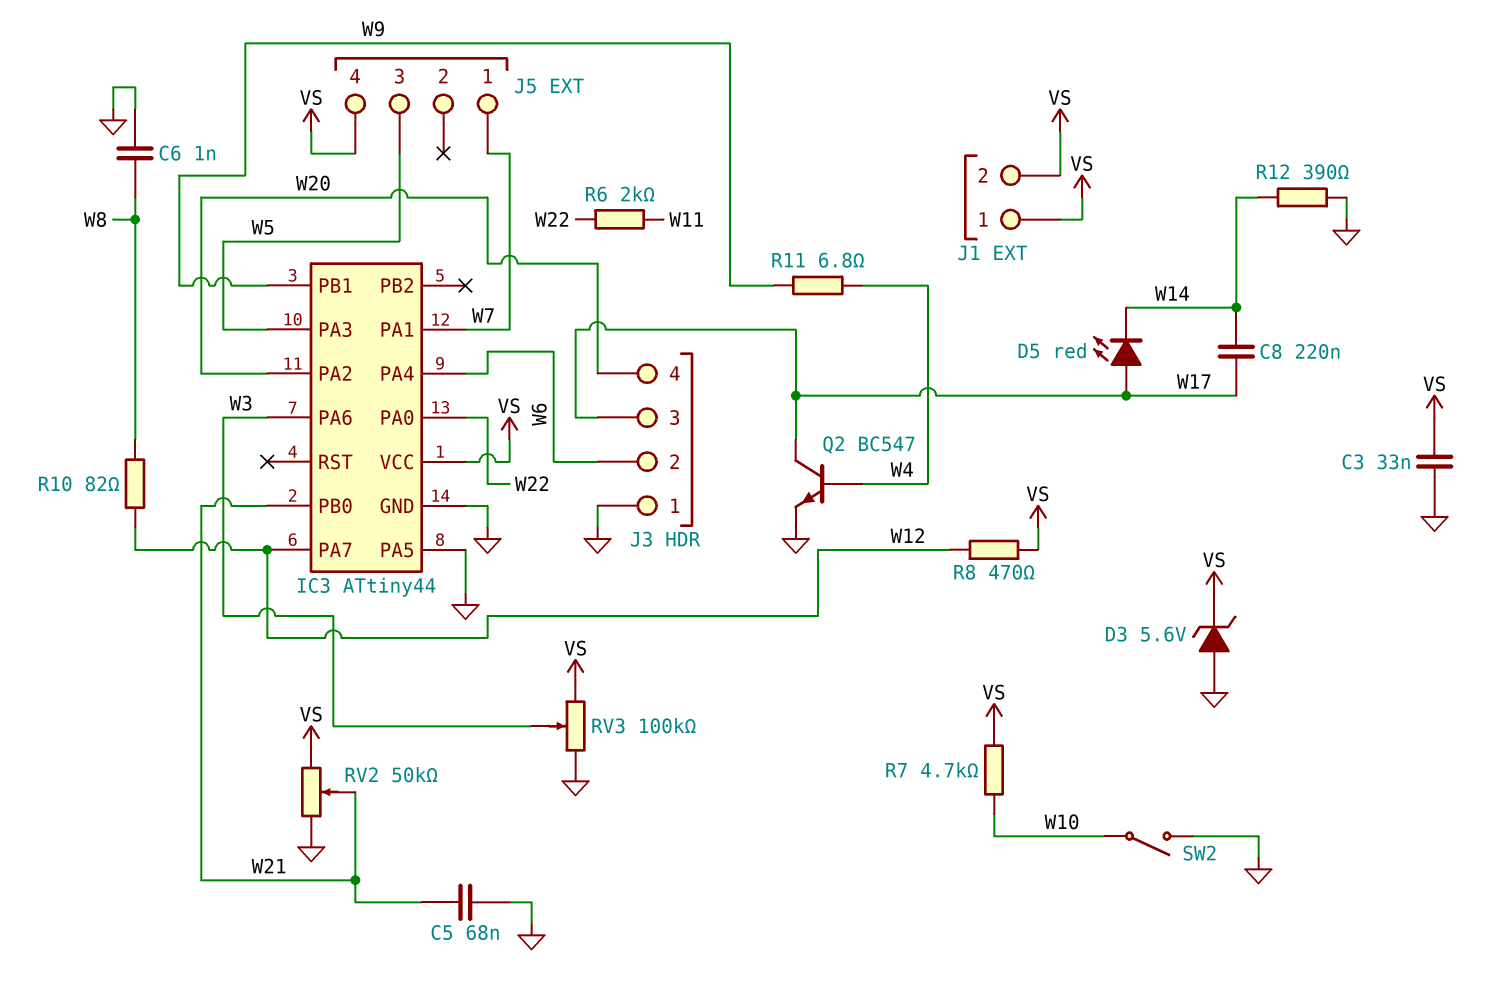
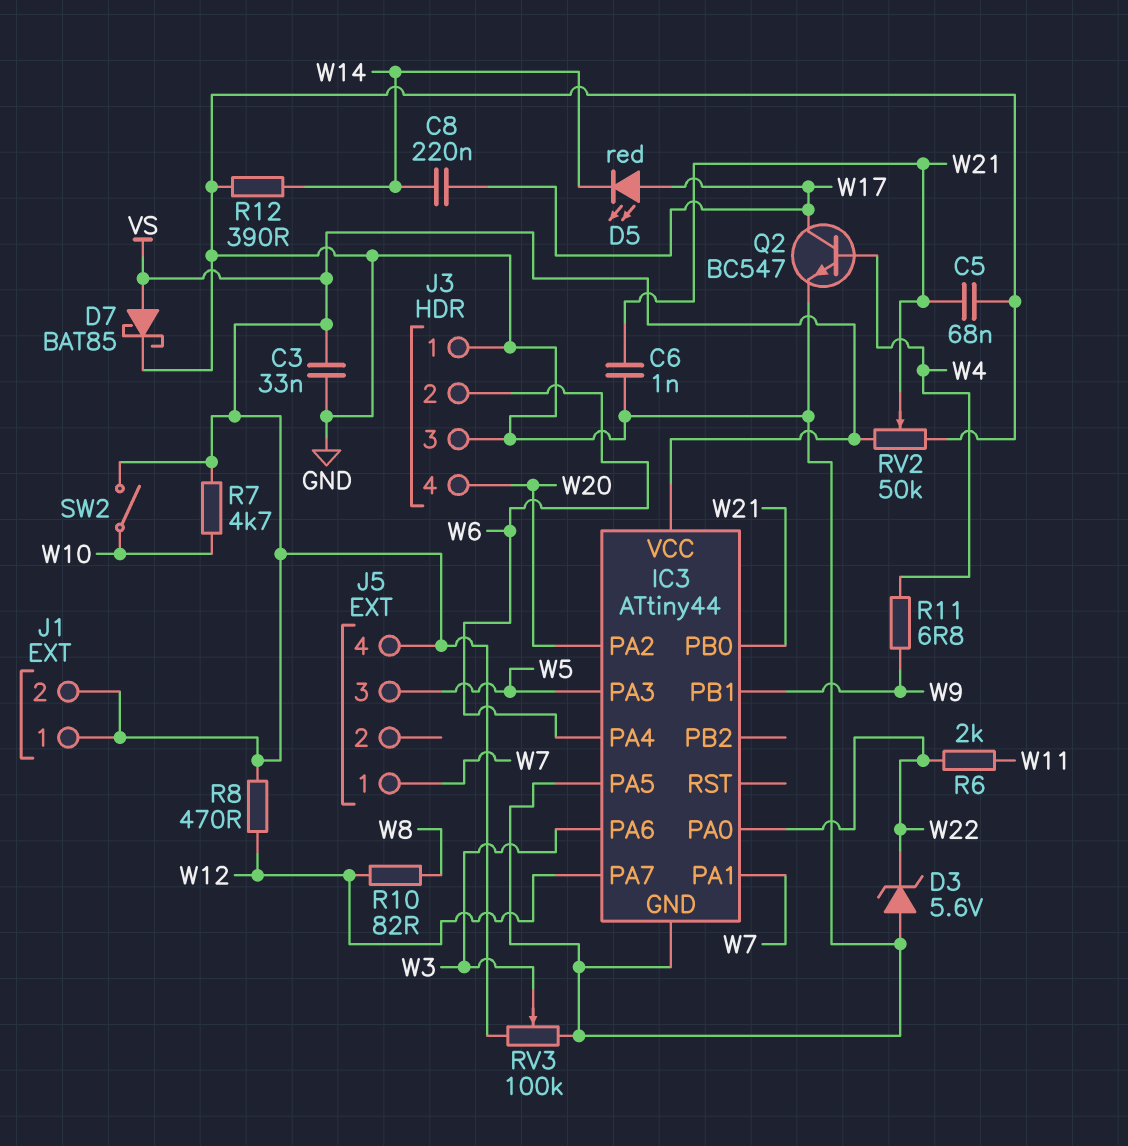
C6: 1nF (GND, W8) -> 1nF (GND, W21)
D3: zener 5.6V (A GND, K VS) -> zener 5.6V (A GND, K W22)
D7: none -> schottky BAT85 (A VS, K GND)
J3 pin 3: W17 -> GND
SW2: switch (GND, W10) -> switch (VS, W10)

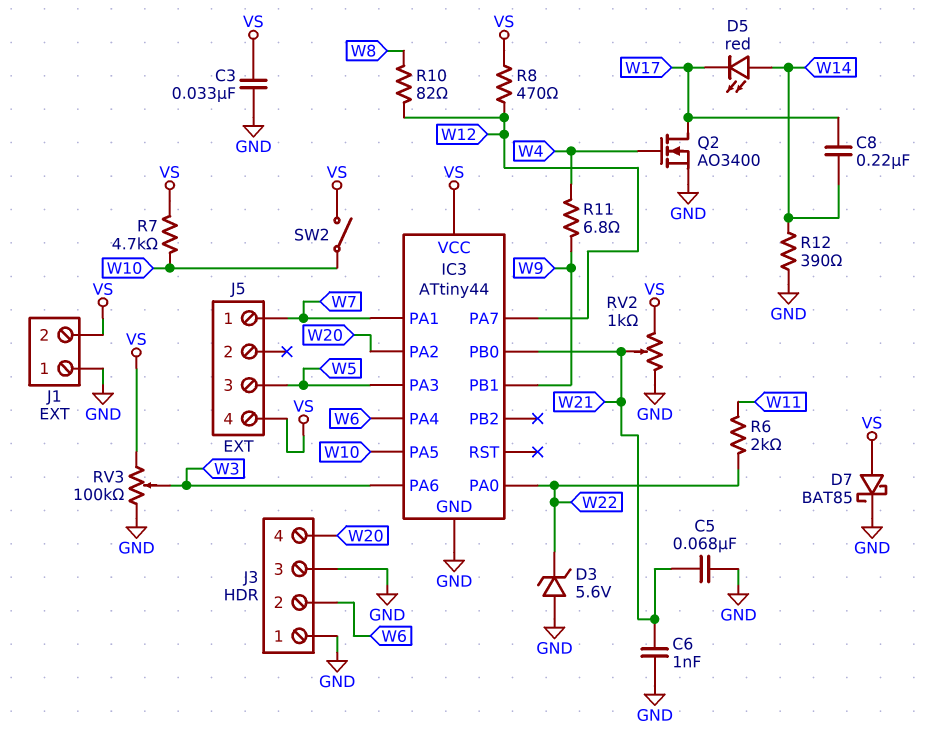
D5: LED red (A W17, K W14) -> LED red (A W14, K W17)
IC3 pin PA5: GND -> W10
J1 pin 1: VS -> GND
Q2: NPN BC547 (B W4, C W17, E GND) -> NMOS AO3400 (G W4, D W17, S GND)
RV2: 50k (GND, VS, wiper W21) -> 1k (GND, VS, wiper W21)

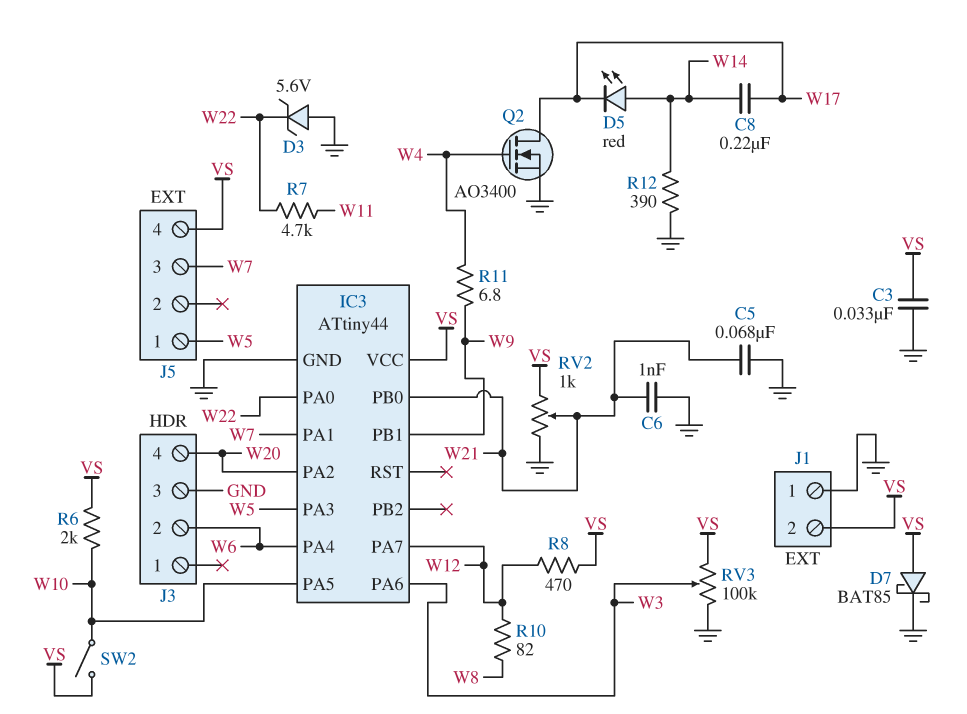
J3 pin 1: GND -> none
J5 pin 1: W7 -> W5
J5 pin 3: W5 -> W7
R6: 2k (W11, W22) -> 2k (VS, W10)
R7: 4.7k (VS, W10) -> 4.7k (W11, W22)

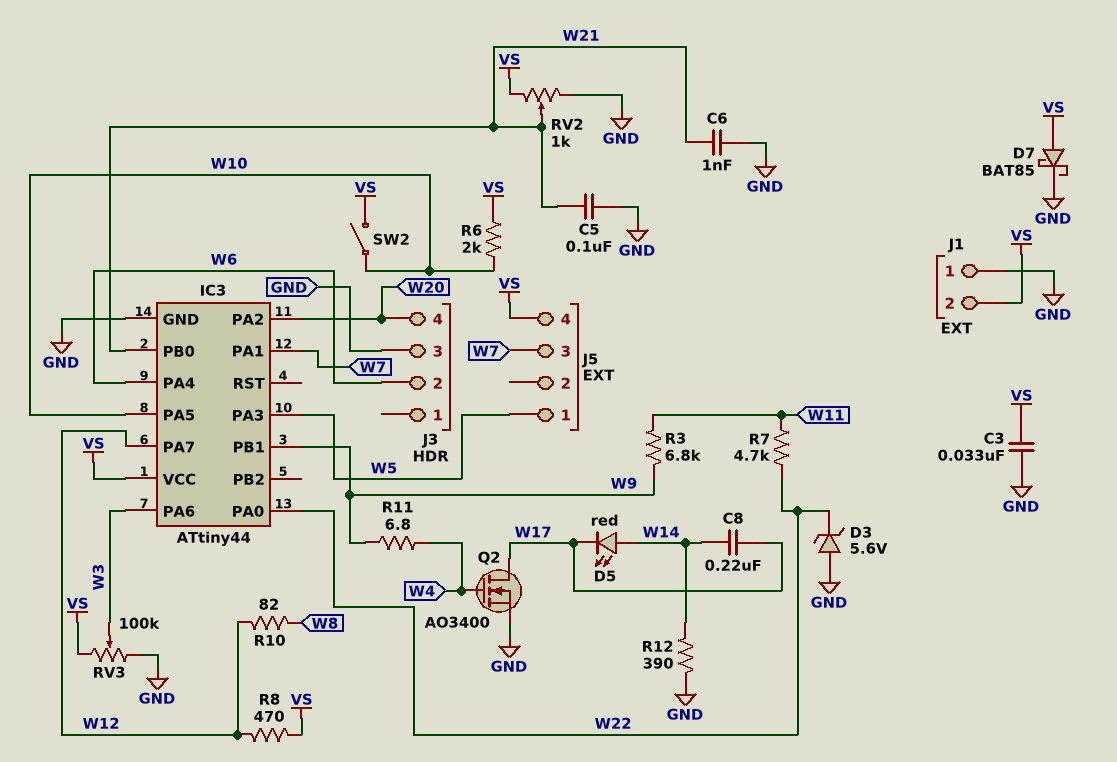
C5: 68nF (GND, W21) -> 100nF (GND, W21)
R3: none -> 6.8k (W9, W11)

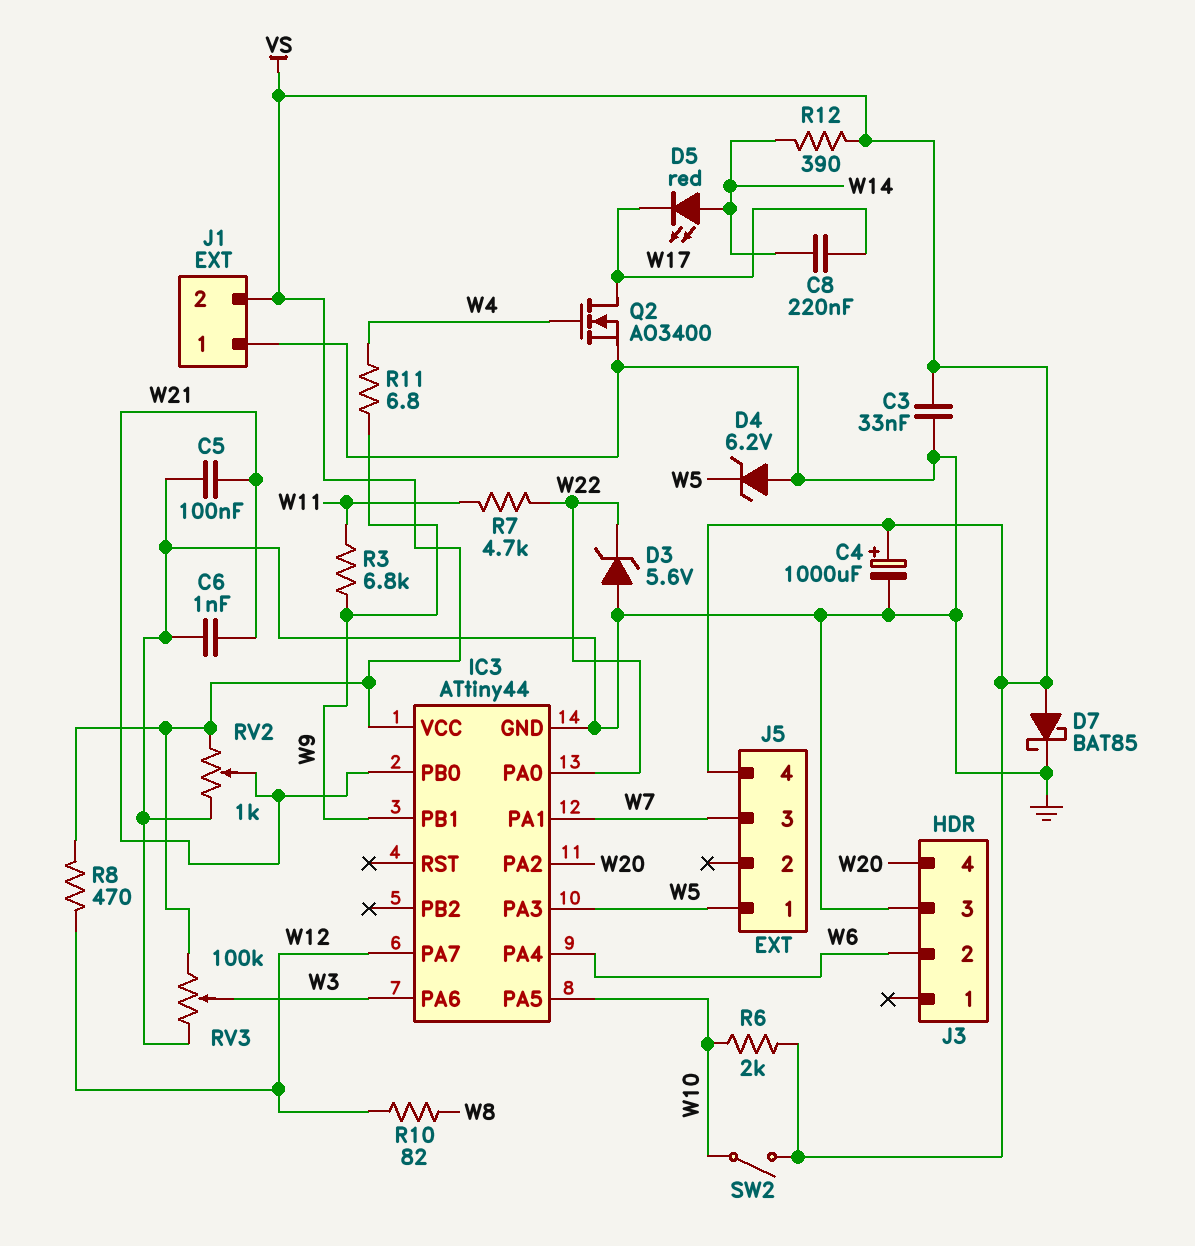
C4: none -> 1000uF (plus VS, minus GND)
D4: none -> zener 6.2V (A GND, K W5)
R12: 390 (GND, W14) -> 390 (VS, W14)

